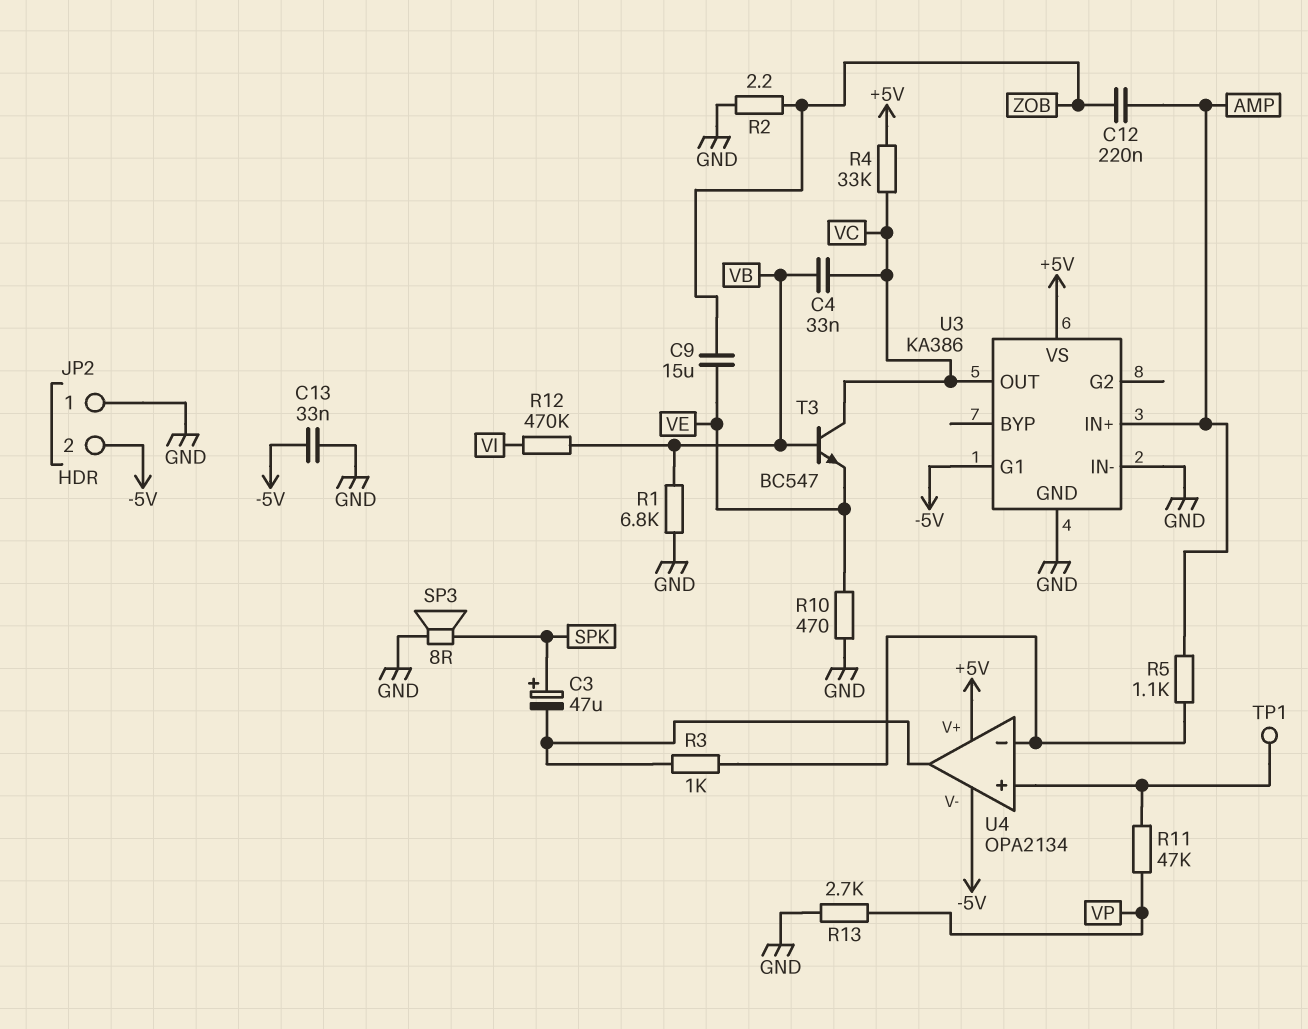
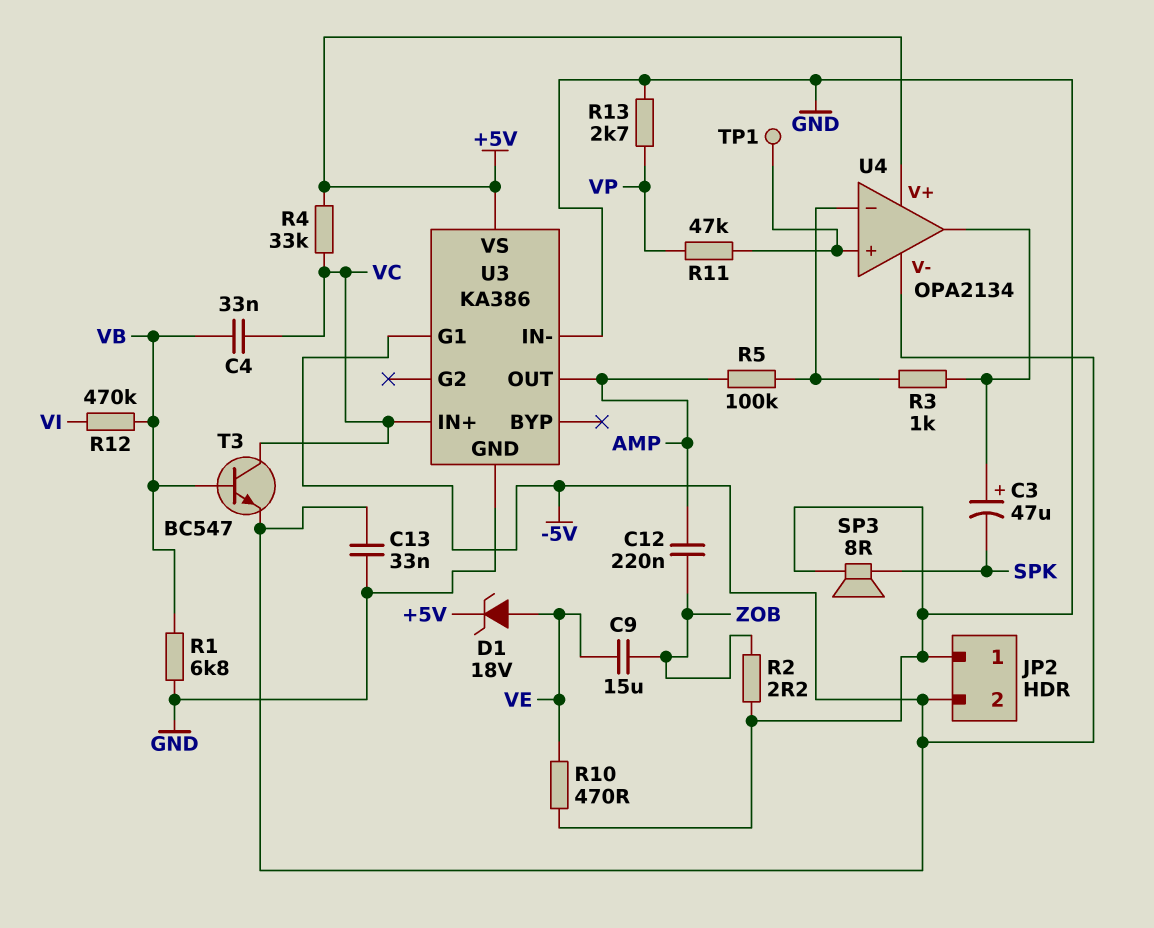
C3: 47uF (plus SPK, minus U4/out) -> 47uF (plus U4/out, minus SPK)
D1: none -> zener 18V (A VE, K +5V)
R5: 1.1k (AMP, U4/in-) -> 100k (AMP, U4/in-)
T3: NPN BC547 (B VB, C VC, E VE) -> NPN BC547 (B VB, C VC, E -5V)
U3 pin IN+: AMP -> VC
U3 pin OUT: VC -> AMP

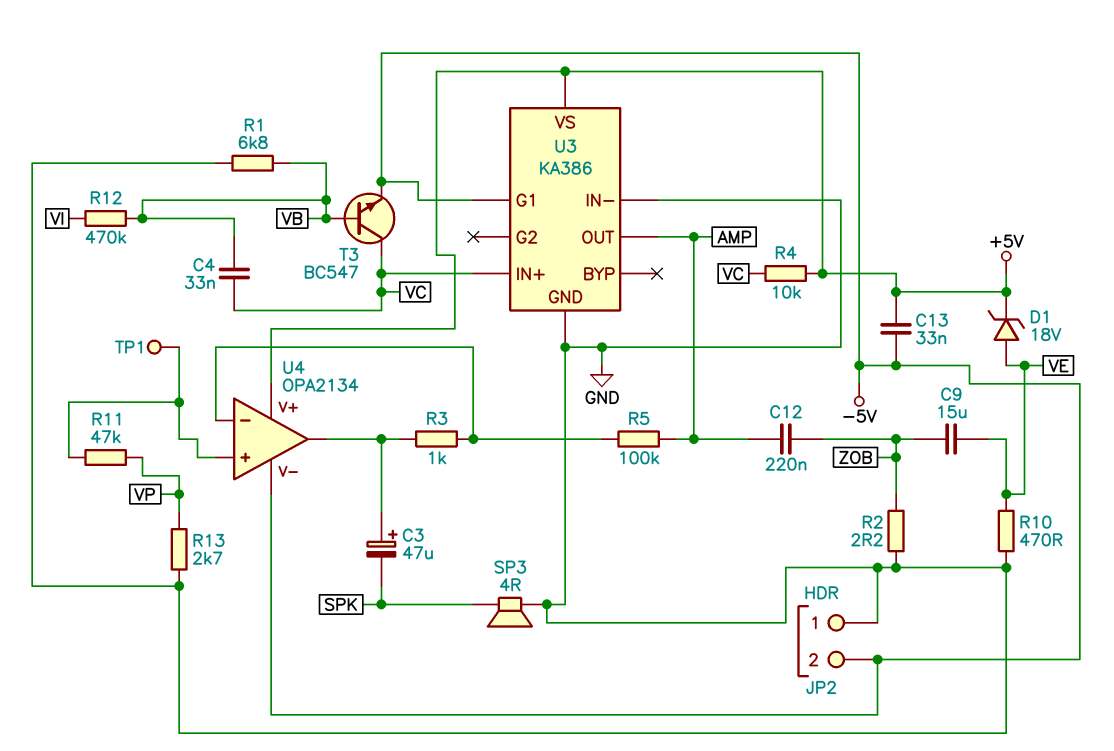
C13: 33nF (-5V, GND) -> 33nF (+5V, -5V)
R4: 33k (+5V, VC) -> 10k (+5V, VC)
SP3: speaker 8R (GND, SPK) -> speaker 4R (GND, SPK)

